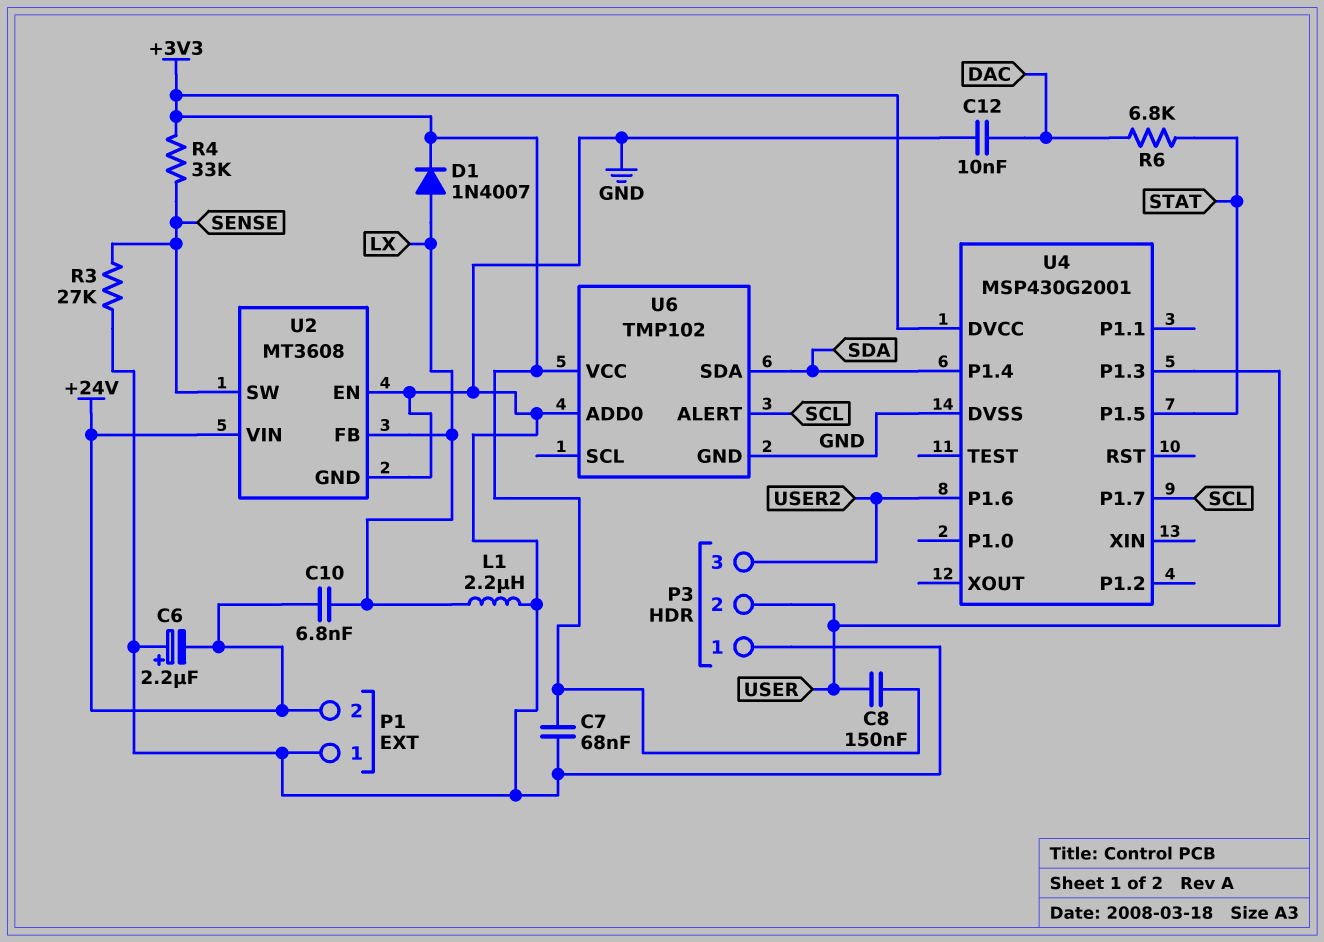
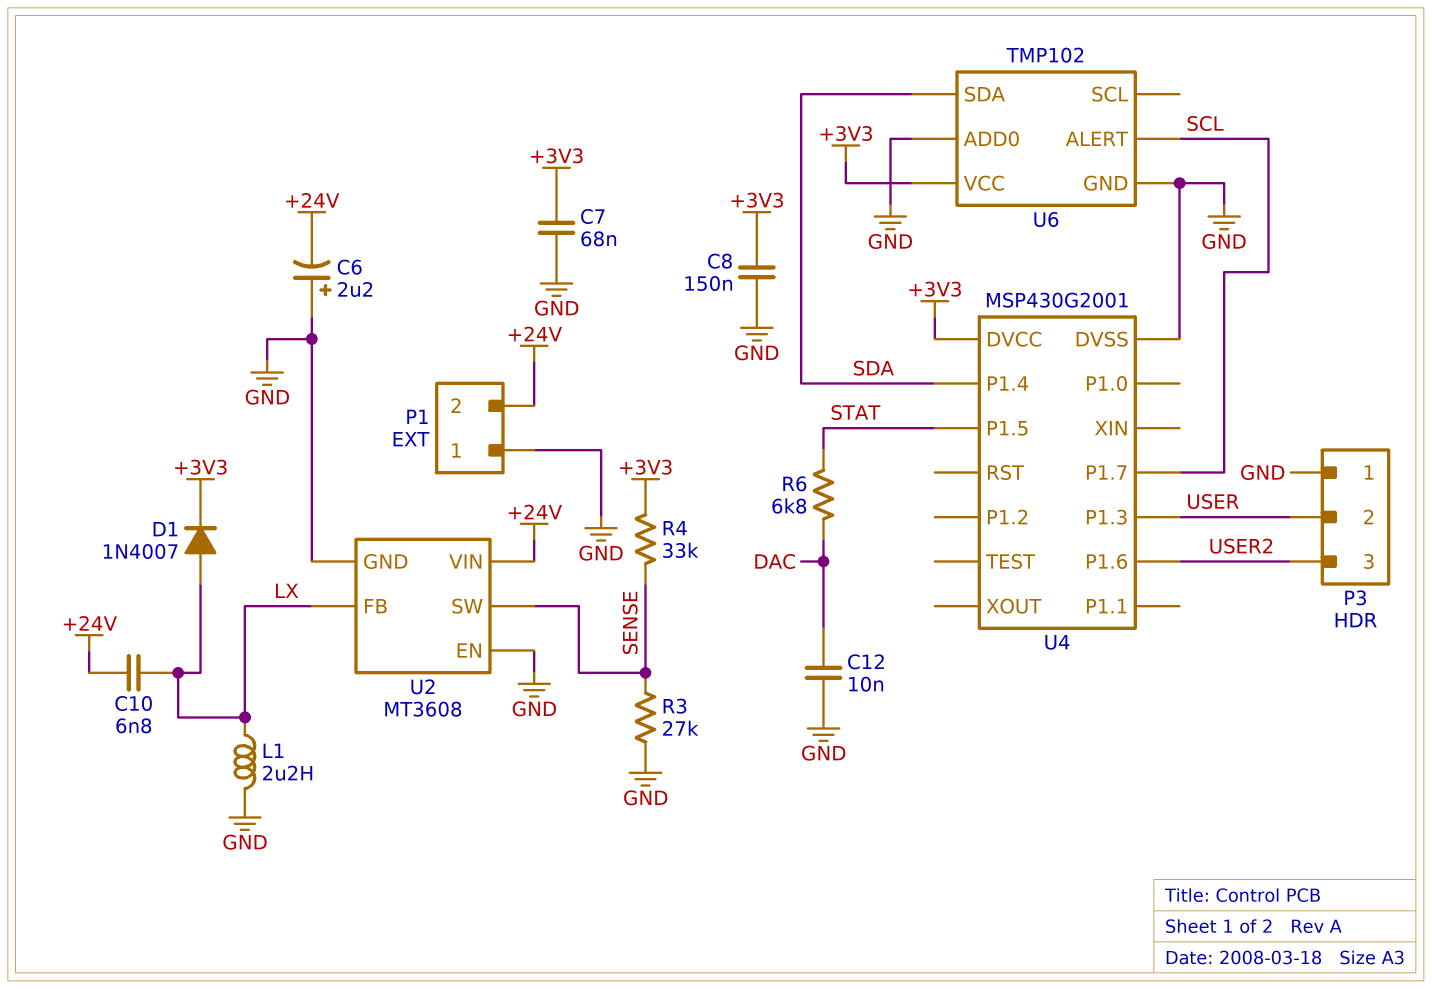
C8: 150nF (+3V3, USER) -> 150nF (+3V3, GND)

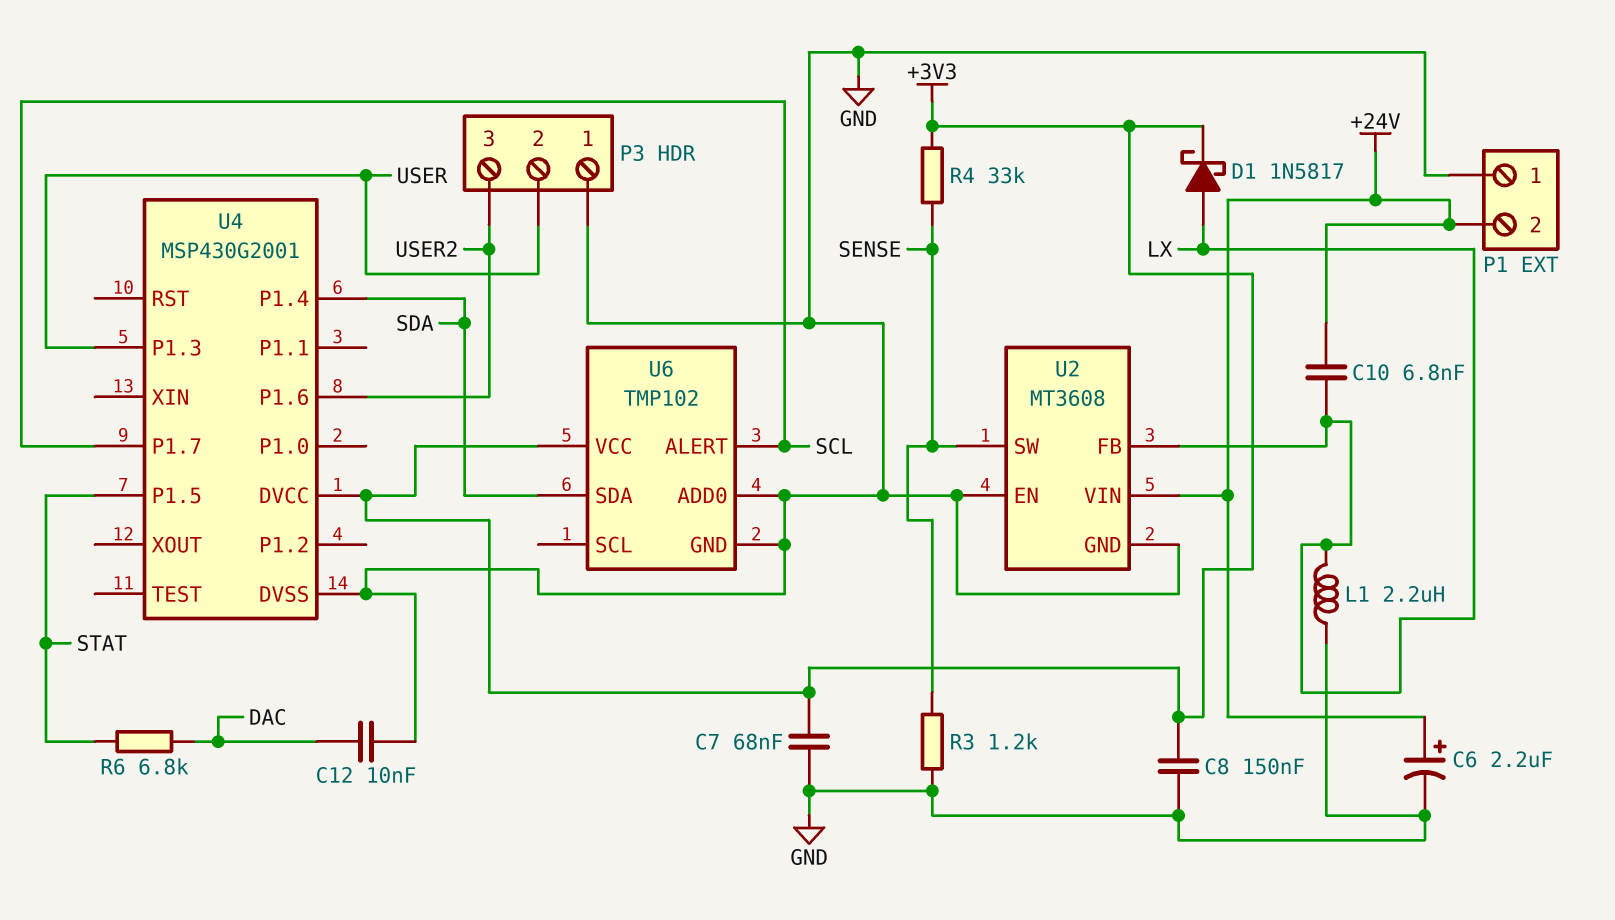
C6: 2.2uF (plus GND, minus +24V) -> 2.2uF (plus +24V, minus GND)
D1: diode 1N4007 (A LX, K +3V3) -> schottky 1N5817 (A LX, K +3V3)
R3: 27k (GND, SENSE) -> 1.2k (GND, SENSE)

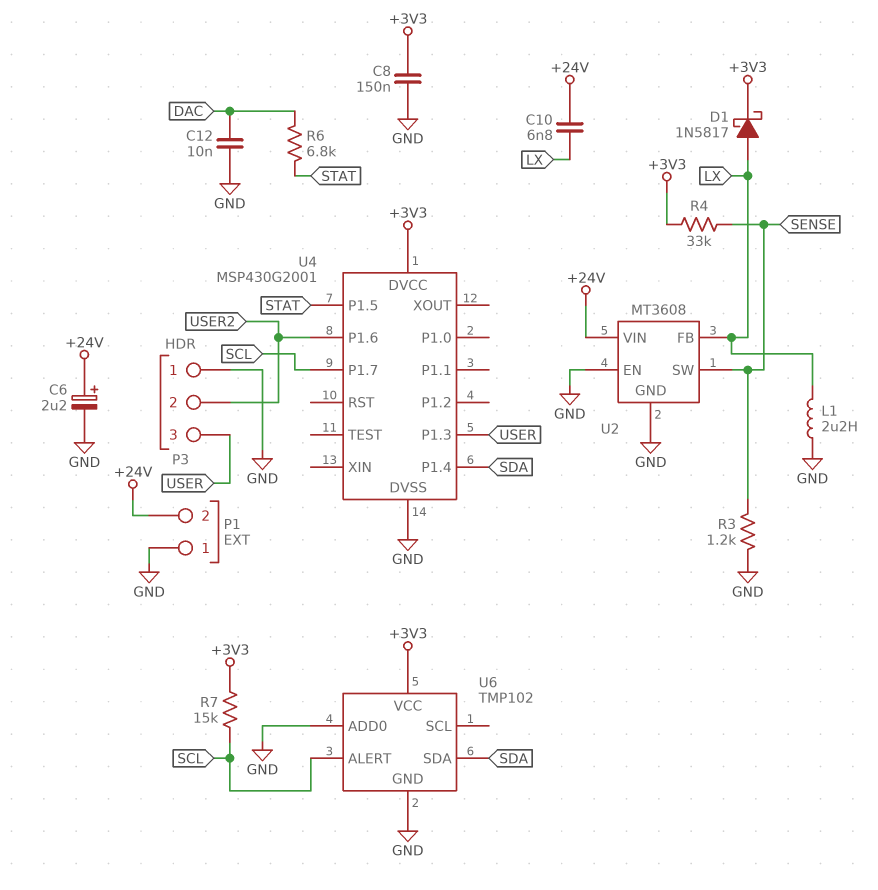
C7: 68nF (+3V3, GND) -> none
P3 pin 2: USER -> USER2
P3 pin 3: USER2 -> USER
R7: none -> 15k (+3V3, SCL)

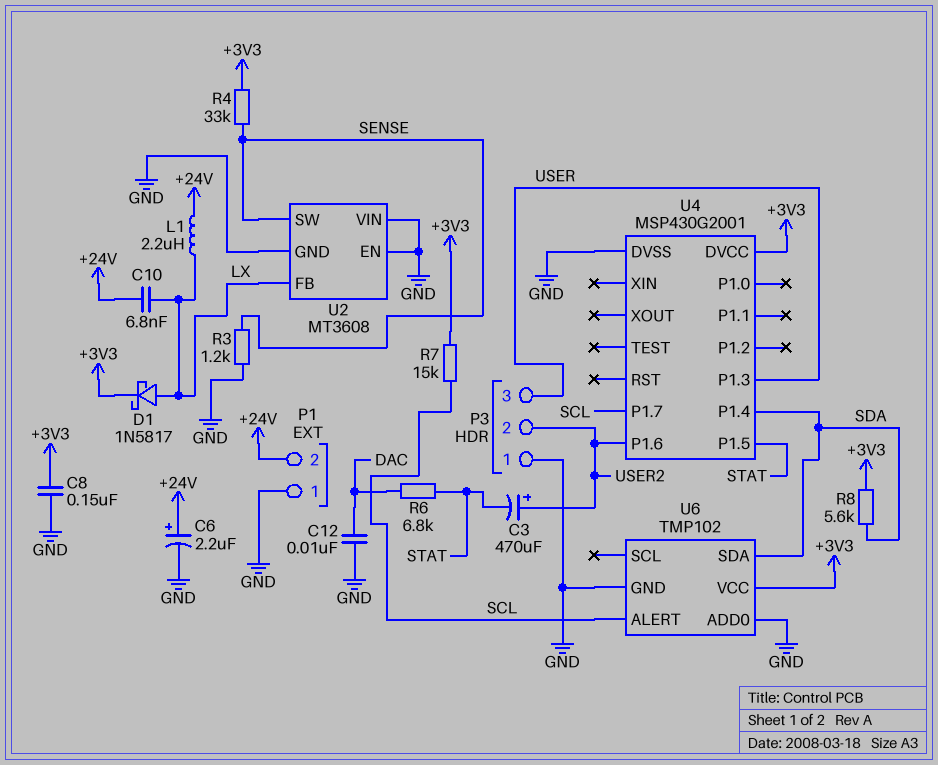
C3: none -> 470uF (plus USER2, minus STAT)
L1: 2.2uH (GND, LX) -> 2.2uH (+24V, LX)
R8: none -> 5.6k (+3V3, SDA)
U2 pin VIN: +24V -> GND

